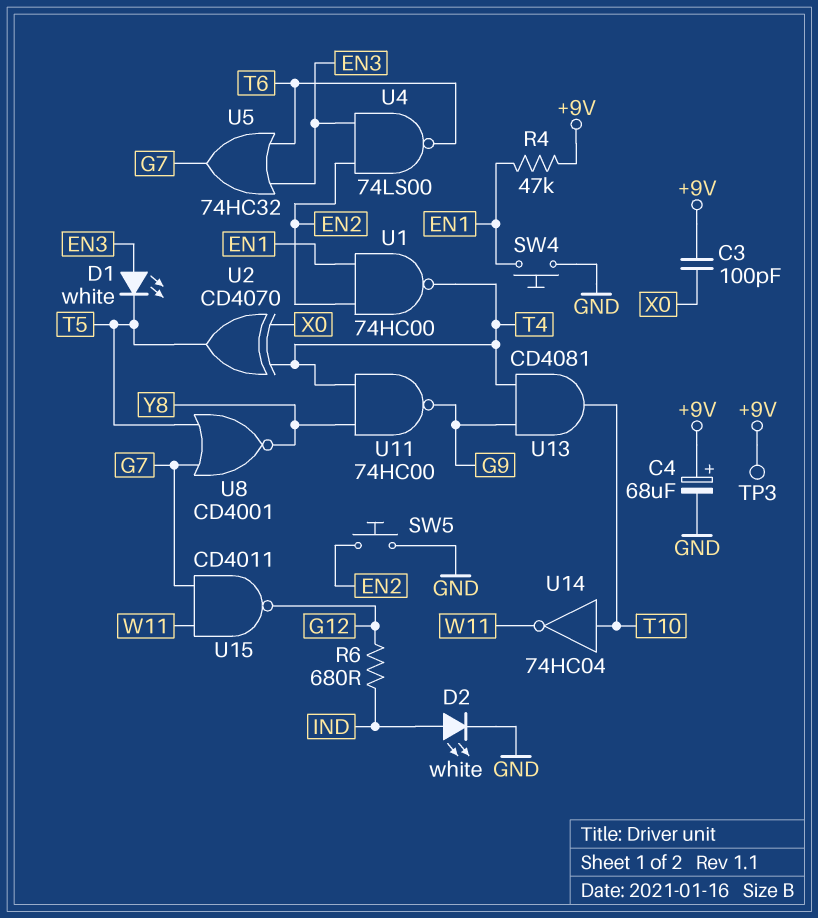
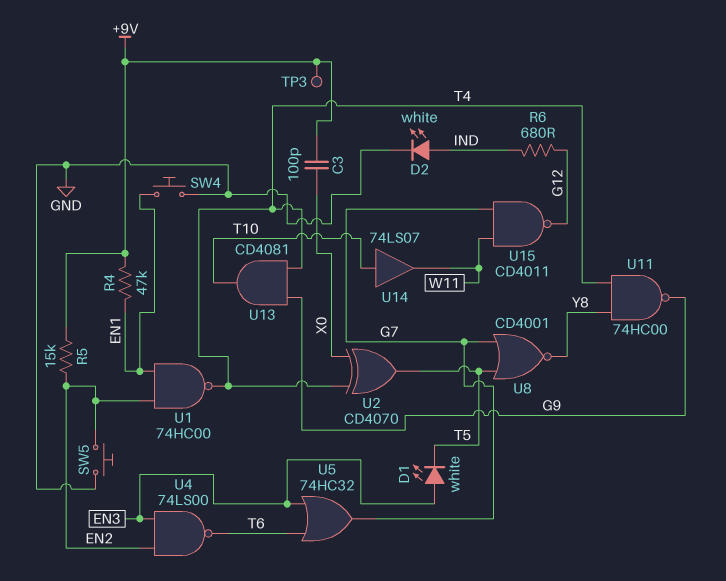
C4: 68uF (plus +9V, minus GND) -> none
R5: none -> 15k (+9V, EN2)
U14: NOT 74HC04 (in T10, out W11) -> buffer 74LS07 (in T10, out W11)

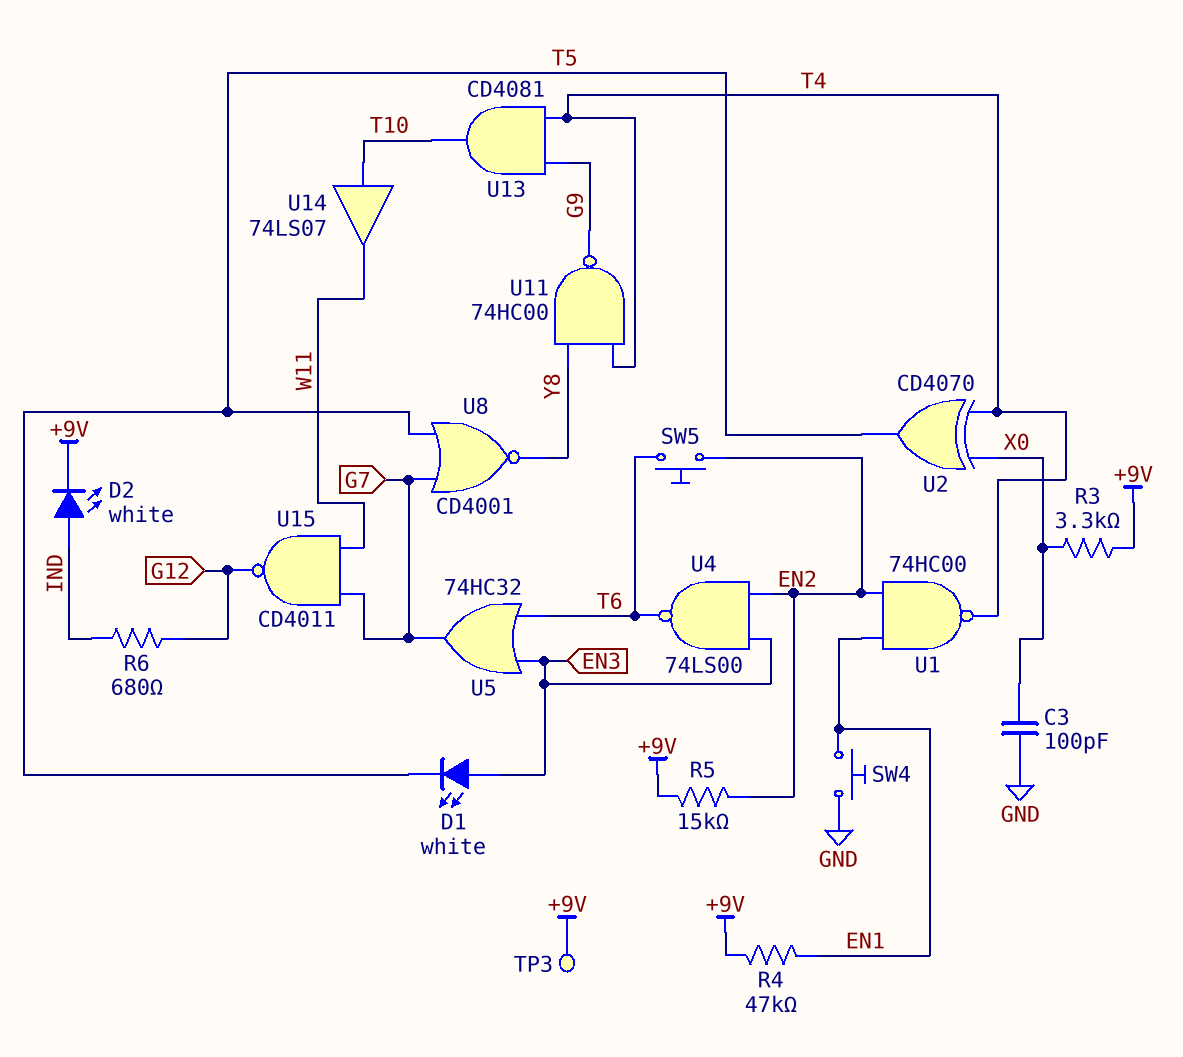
C3: 100pF (+9V, X0) -> 100pF (GND, X0)
D2: LED white (A IND, K GND) -> LED white (A IND, K +9V)
R3: none -> 3.3k (+9V, X0)
SW5: button (EN2, GND) -> button (EN2, T6)

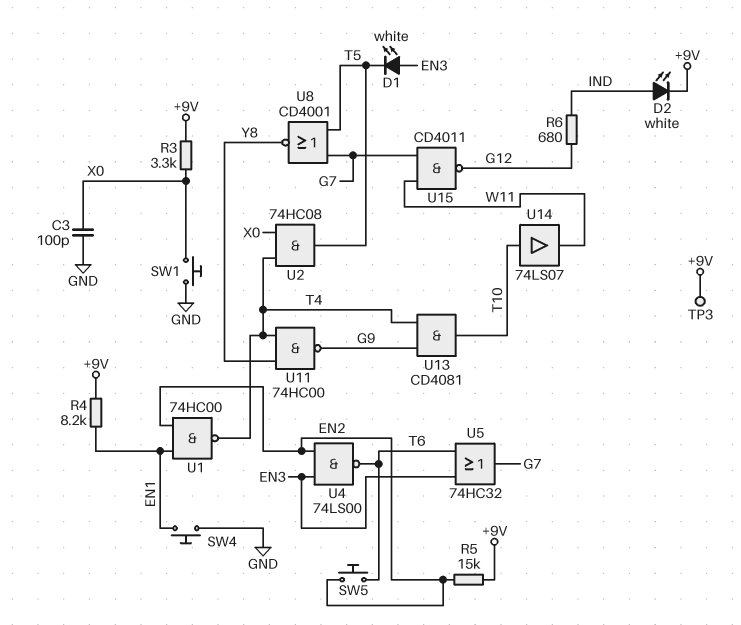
R4: 47k (+9V, EN1) -> 8.2k (+9V, EN1)
SW1: none -> button (GND, X0)
U2: XOR CD4070 (in T4, in X0, out T5) -> AND 74HC08 (in T4, in X0, out T5)

